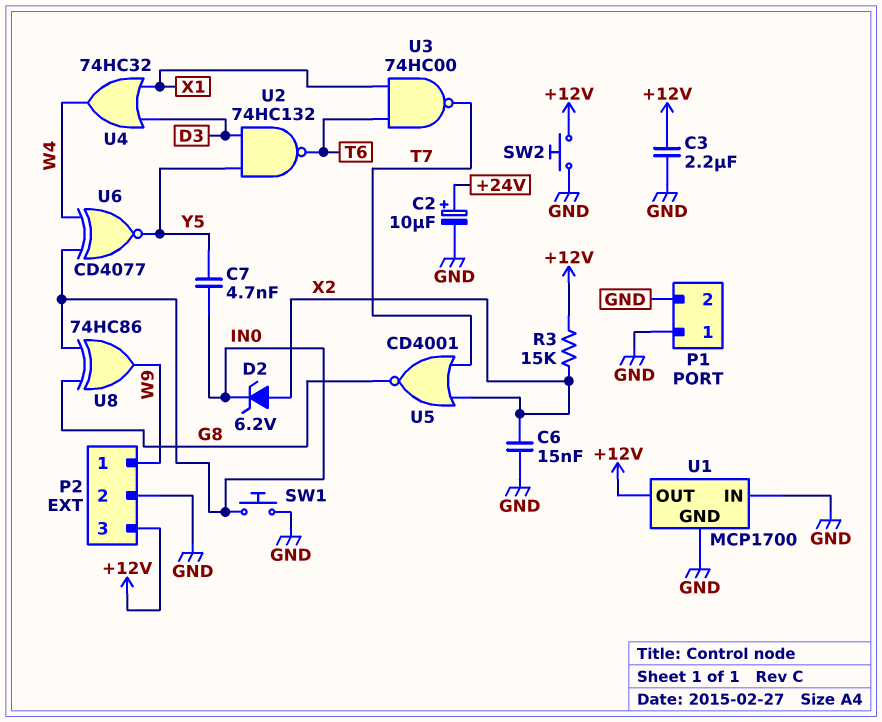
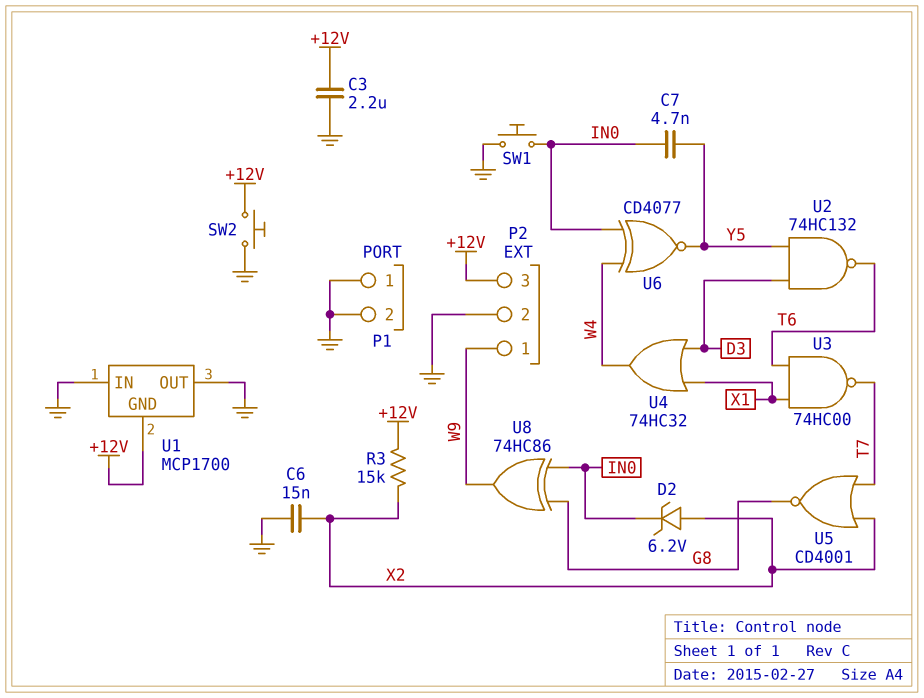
C2: 10uF (plus +24V, minus GND) -> none
U1 pin GND: GND -> +12V
U1 pin OUT: +12V -> GND

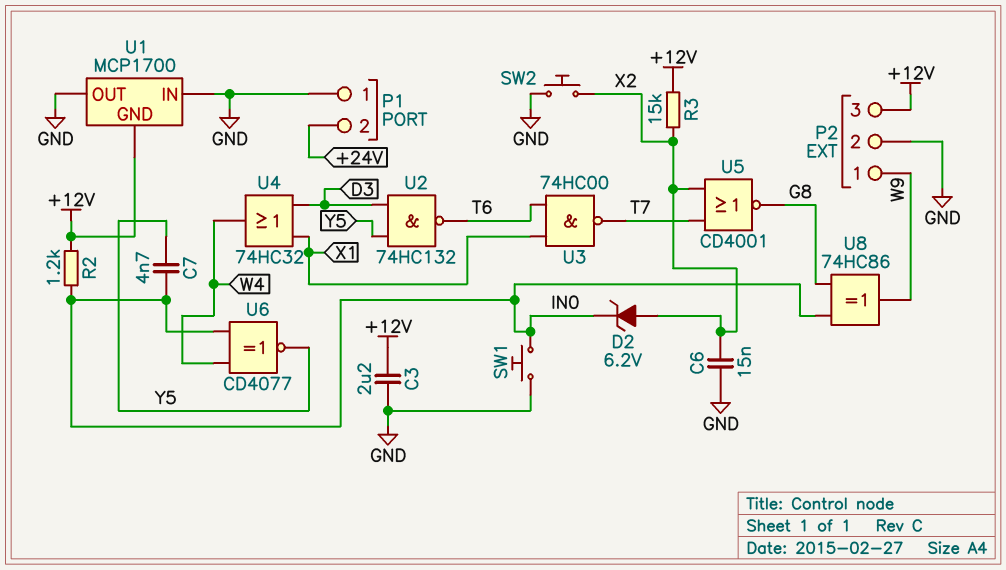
P1 pin 2: GND -> +24V
R2: none -> 1.2k (+12V, IN0)
SW2: button (+12V, GND) -> button (GND, X2)

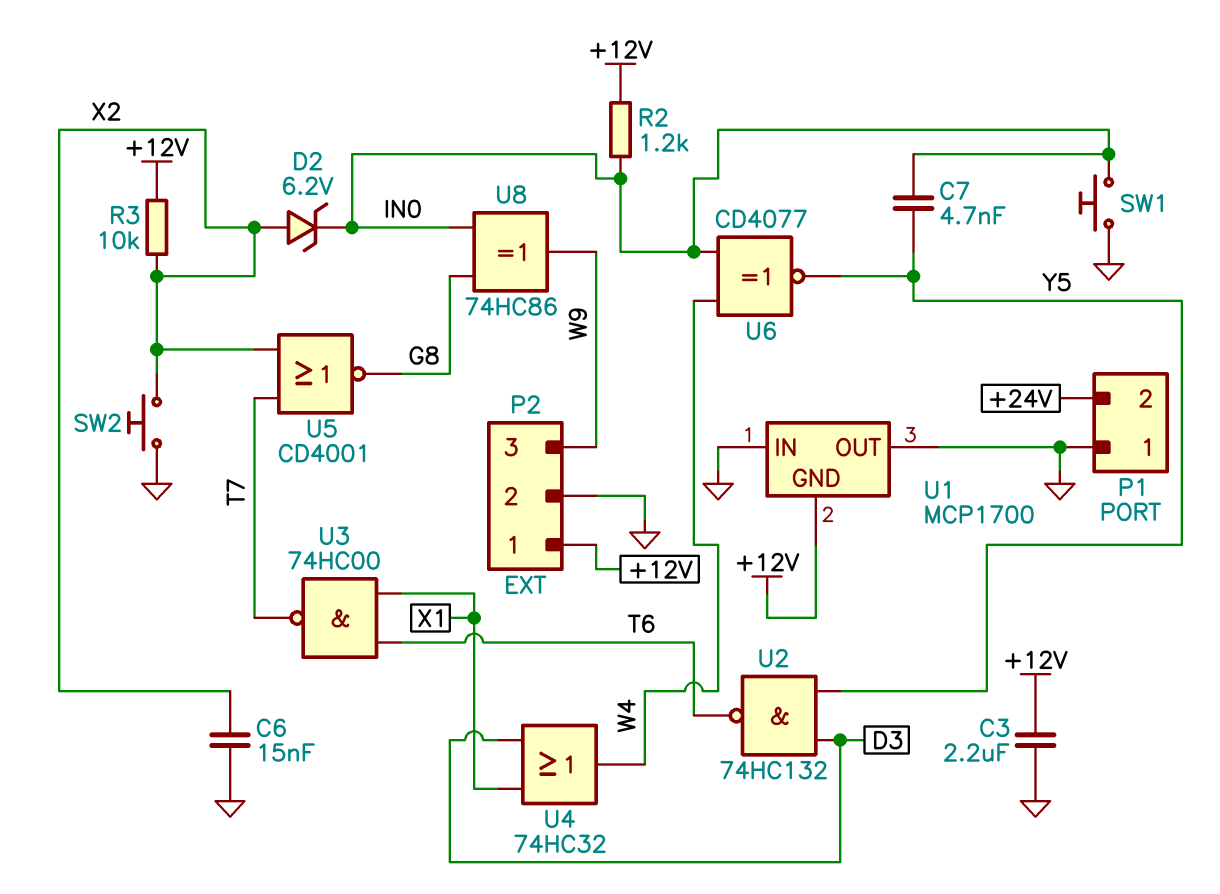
P2 pin 1: W9 -> +12V
P2 pin 3: +12V -> W9
R3: 15k (+12V, X2) -> 10k (+12V, X2)

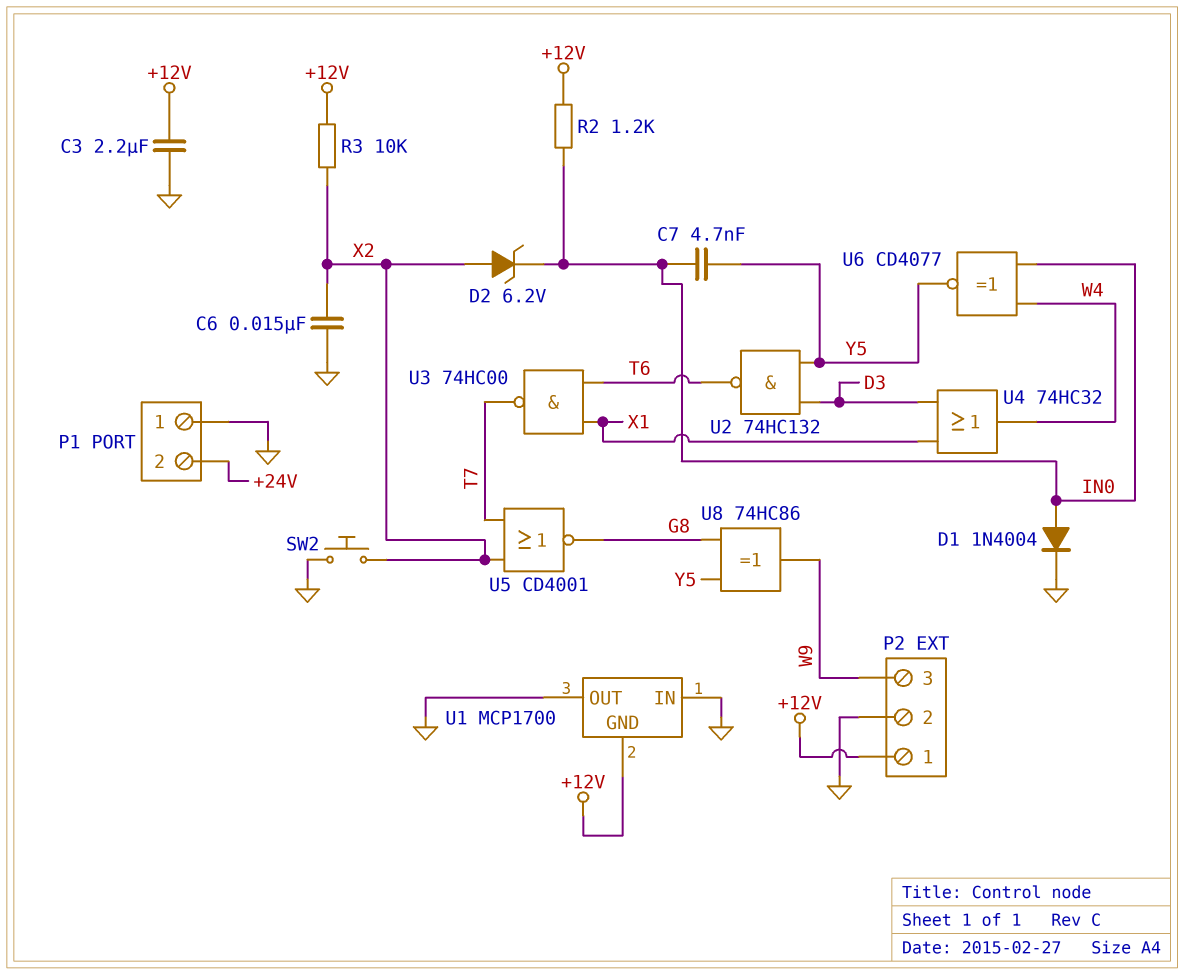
D1: none -> diode 1N4004 (A IN0, K GND)
SW1: button (GND, IN0) -> none
U8: XOR 74HC86 (in G8, in IN0, out W9) -> XOR 74HC86 (in G8, in Y5, out W9)

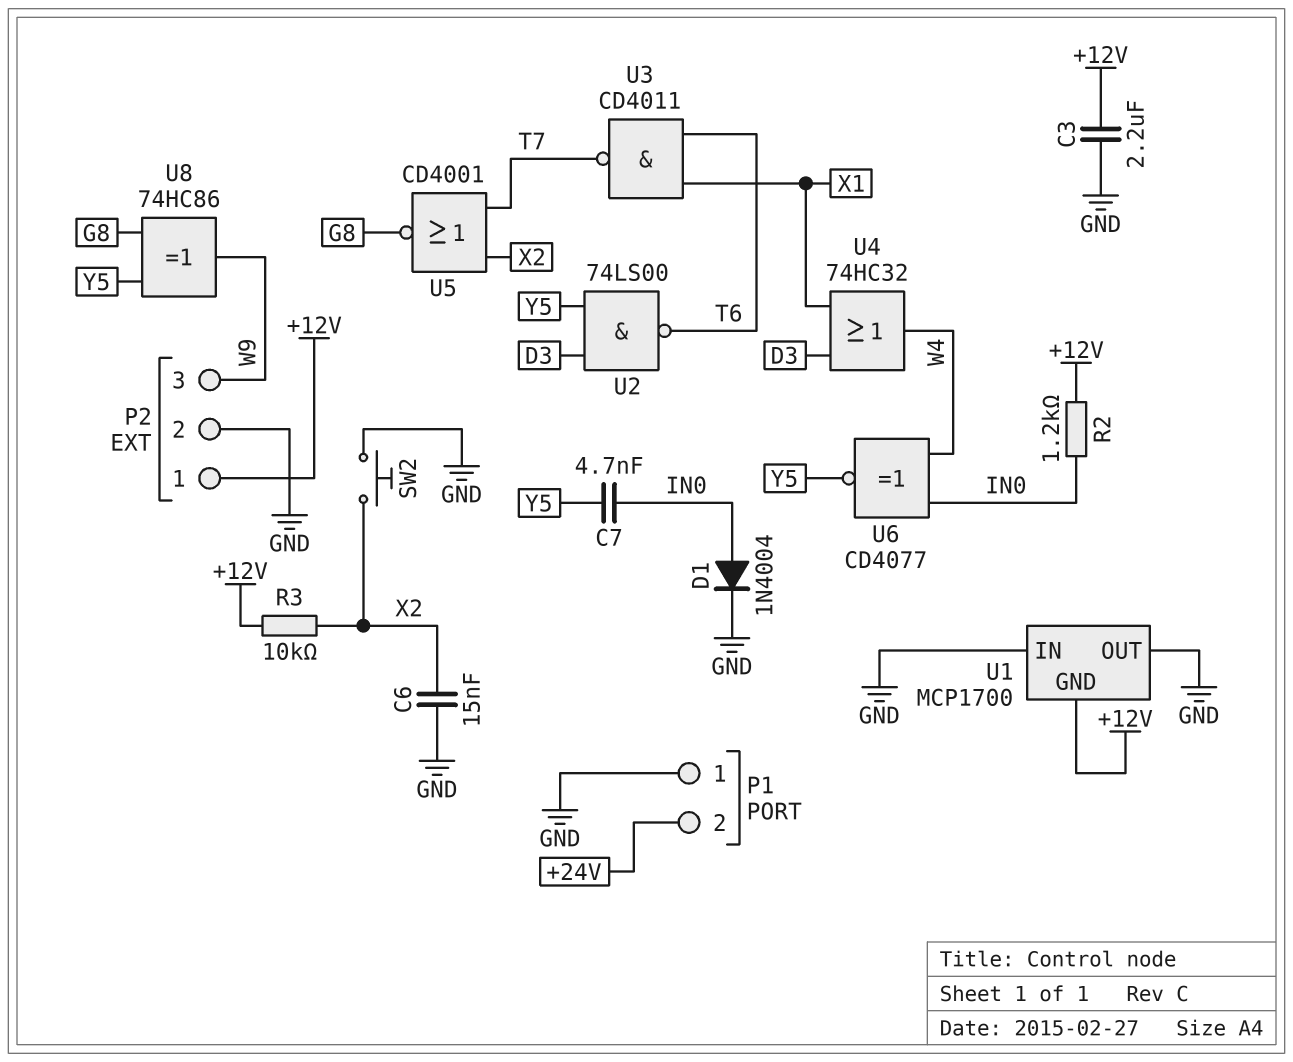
D2: zener 6.2V (A X2, K IN0) -> none
U2: NAND 74HC132 (in D3, in Y5, out T6) -> NAND 74LS00 (in D3, in Y5, out T6)
U3: NAND 74HC00 (in T6, in X1, out T7) -> NAND CD4011 (in T6, in X1, out T7)

